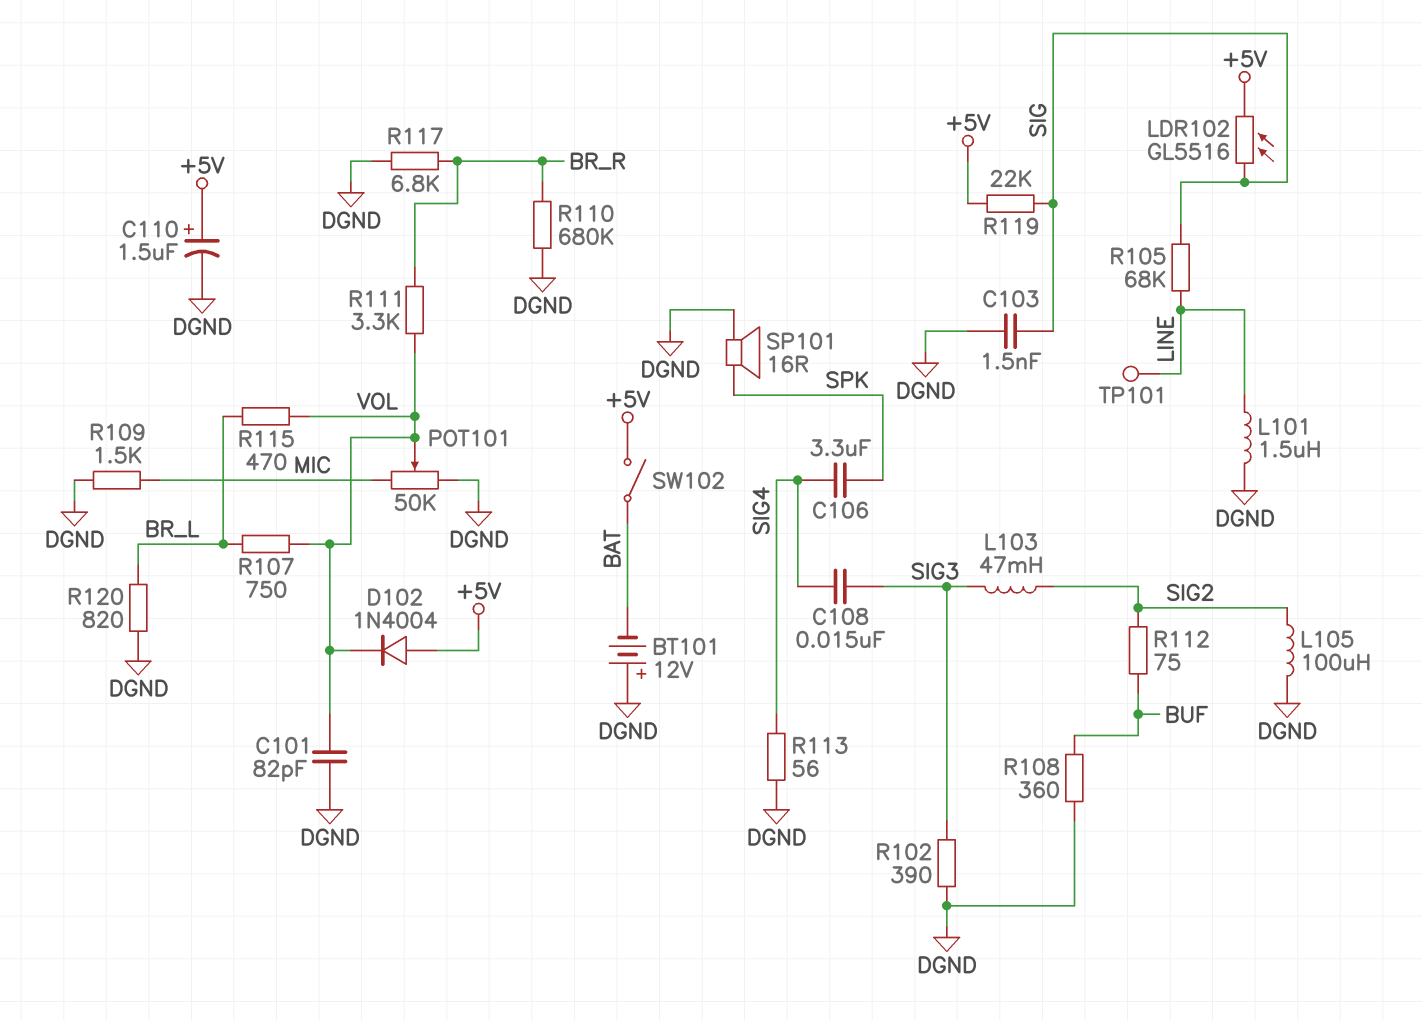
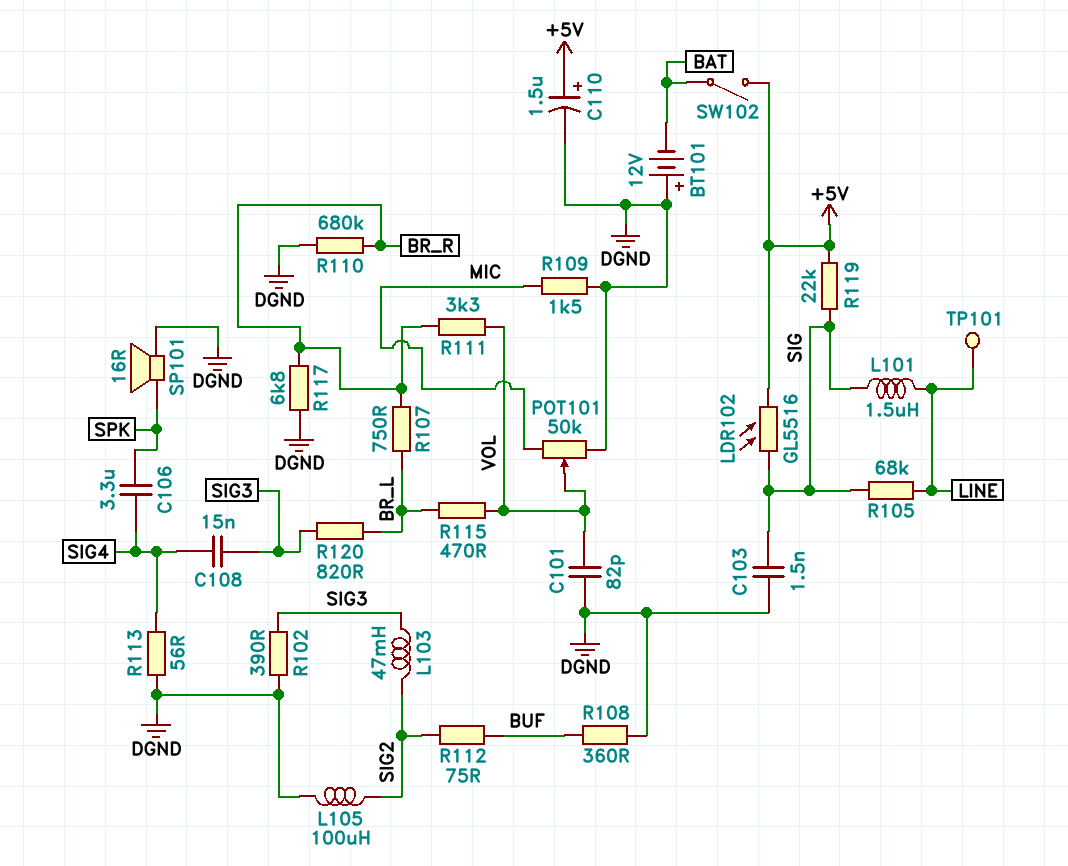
D102: diode 1N4004 (A +5V, K VOL) -> none
L101: 1.5uH (DGND, LINE) -> 1.5uH (LINE, SIG)
R107: 750 (BR_L, VOL) -> 750 (BR_L, BR_R)
R120: 820 (BR_L, DGND) -> 820 (BR_L, SIG3)

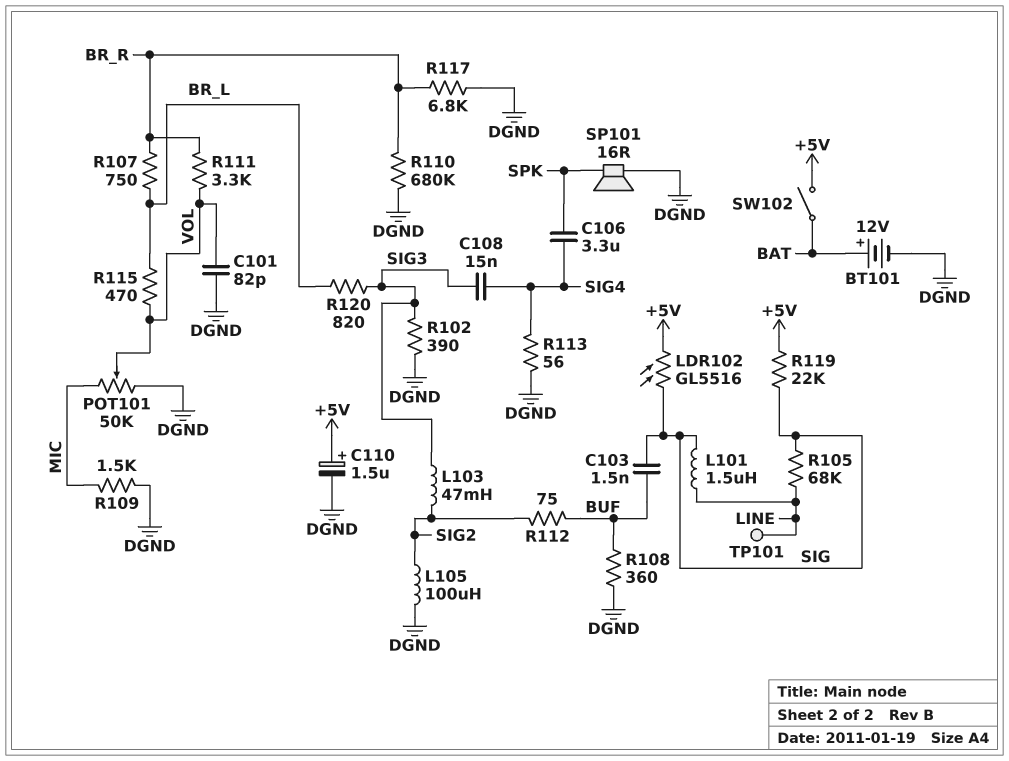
BT101: 12V (plus DGND, minus BAT) -> 12V (plus BAT, minus DGND)
C103: 1.5nF (DGND, SIG) -> 1.5nF (BUF, SIG)

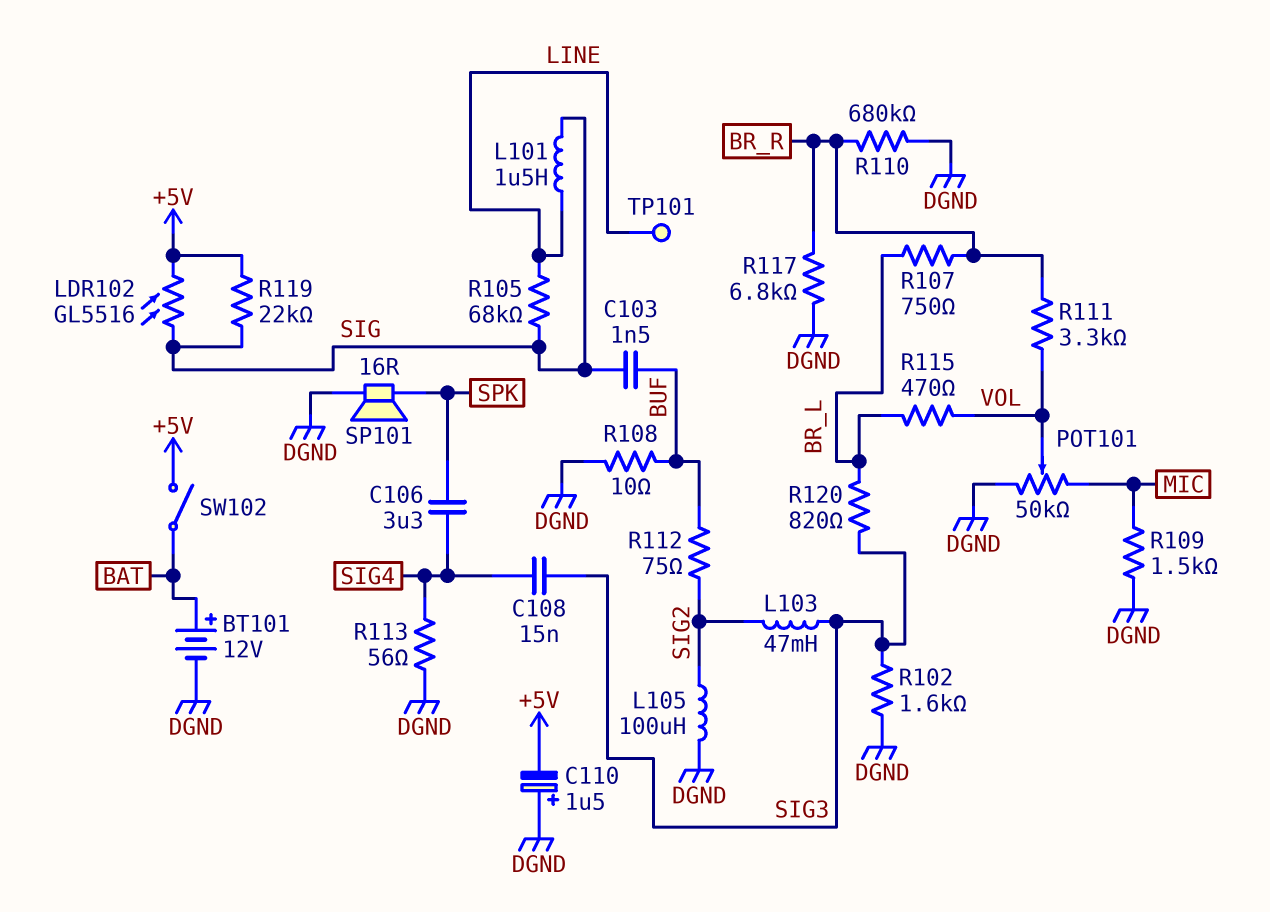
C101: 82pF (DGND, VOL) -> none
C110: 1.5uF (plus +5V, minus DGND) -> 1.5uF (plus DGND, minus +5V)
R102: 390 (DGND, SIG3) -> 1.6k (DGND, SIG3)
R108: 360 (BUF, DGND) -> 10 (BUF, DGND)

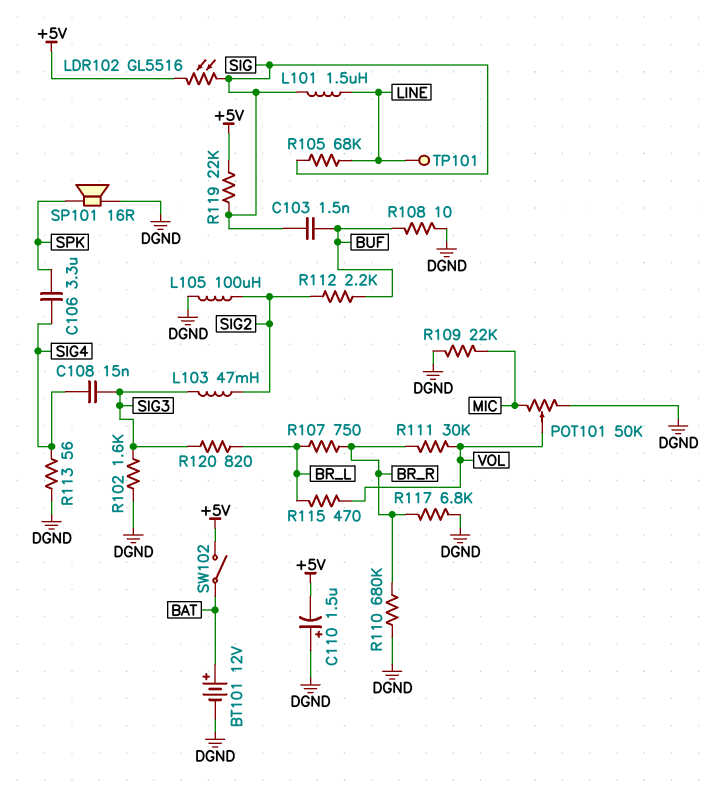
R109: 1.5k (DGND, MIC) -> 22k (DGND, MIC)
R111: 3.3k (BR_R, VOL) -> 30k (BR_R, VOL)
R112: 75 (BUF, SIG2) -> 2.2k (BUF, SIG2)

